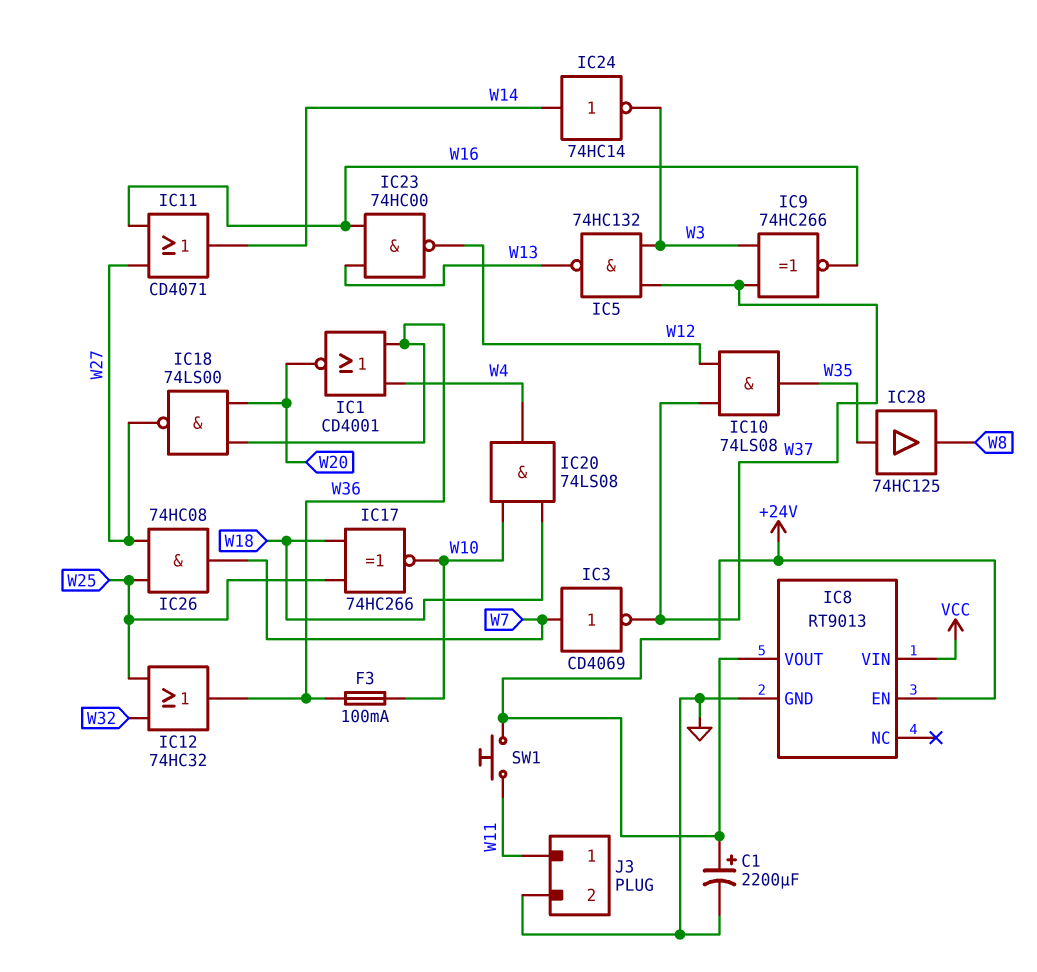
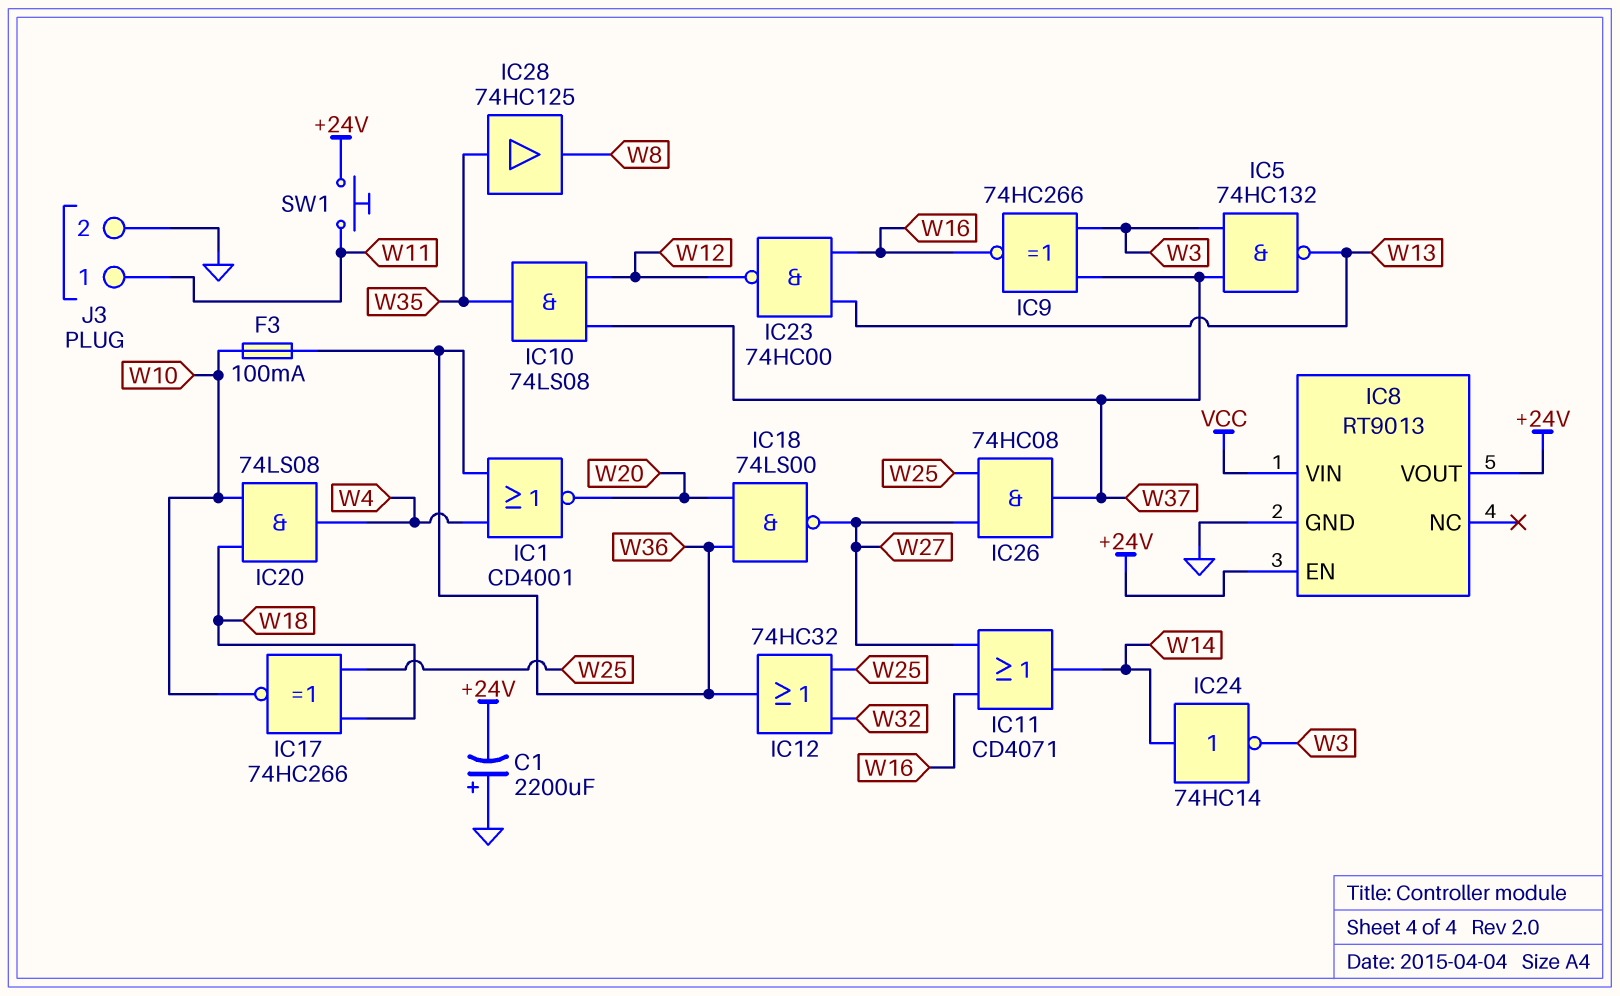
C1: 2200uF (plus +24V, minus GND) -> 2200uF (plus GND, minus +24V)
IC3: NOT CD4069 (in W7, out W37) -> none
IC26: AND 74HC08 (in W25, in W27, out W7) -> AND 74HC08 (in W25, in W27, out W37)

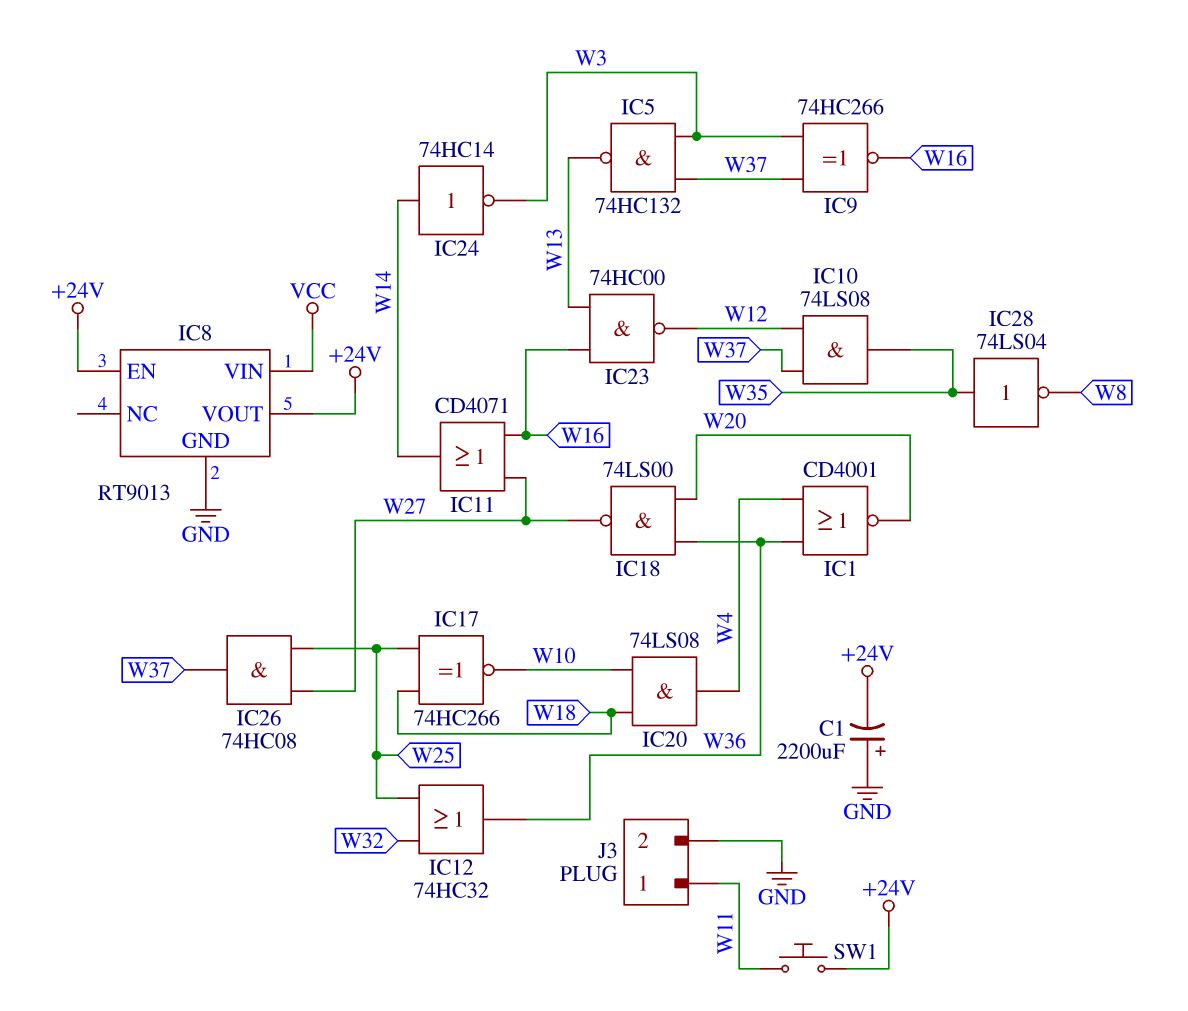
F3: 100mA (W10, W36) -> none
IC28: buffer 74HC125 (in W35, out W8) -> NOT 74LS04 (in W35, out W8)

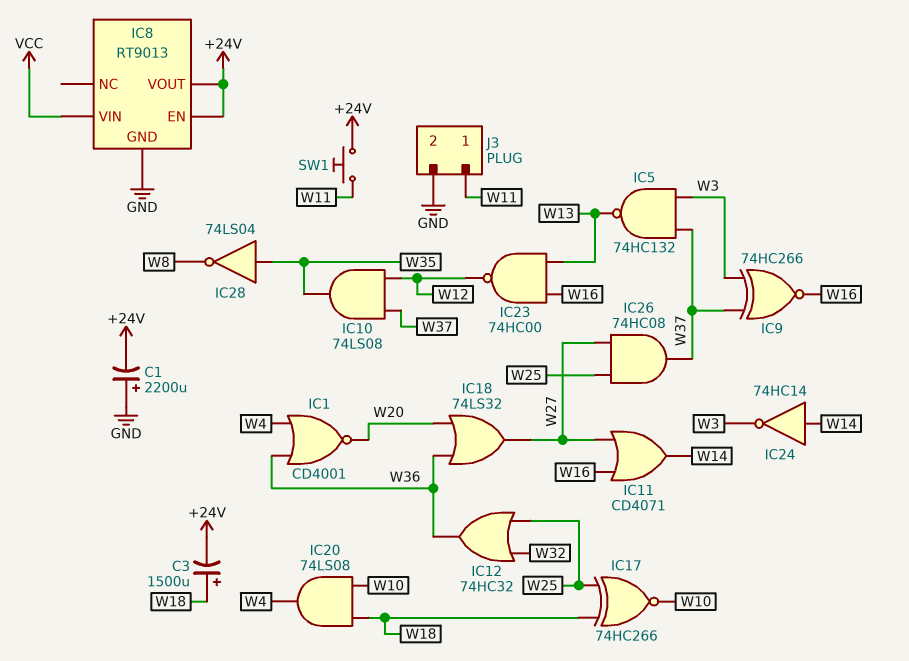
C3: none -> 1500uF (plus W18, minus +24V)
IC18: NAND 74LS00 (in W20, in W36, out W27) -> OR 74LS32 (in W20, in W36, out W27)

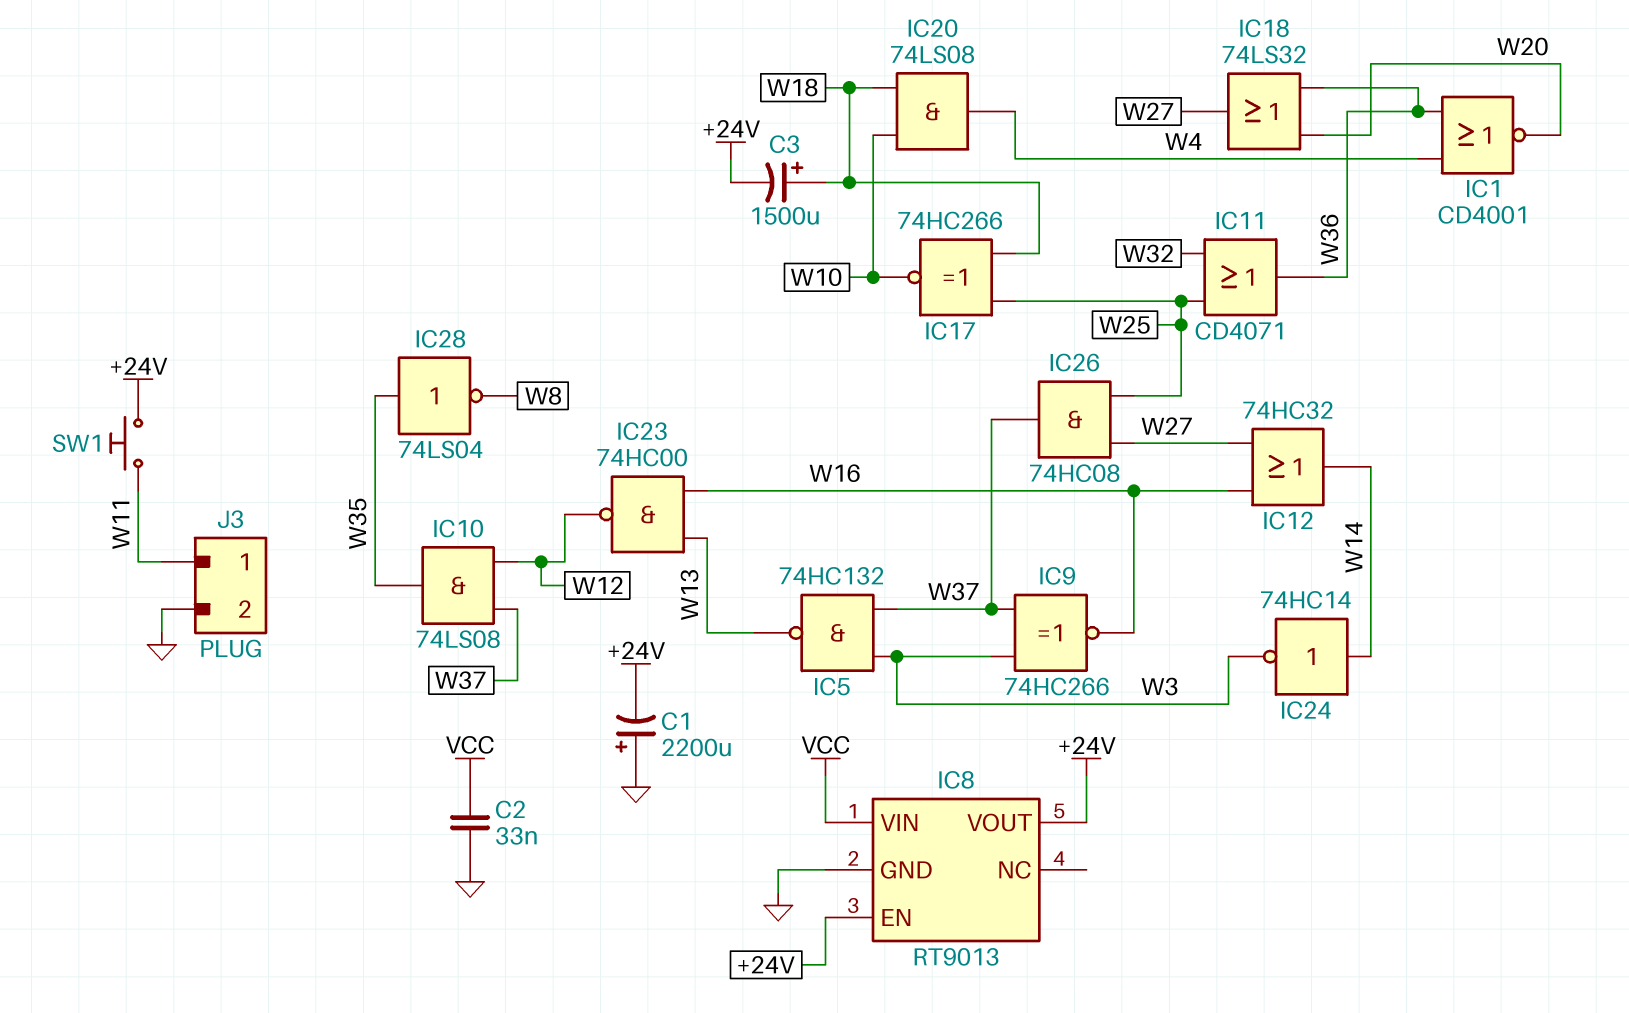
C2: none -> 33nF (GND, VCC)
IC11: OR CD4071 (in W16, in W27, out W14) -> OR CD4071 (in W25, in W32, out W36)
IC12: OR 74HC32 (in W25, in W32, out W36) -> OR 74HC32 (in W16, in W27, out W14)

